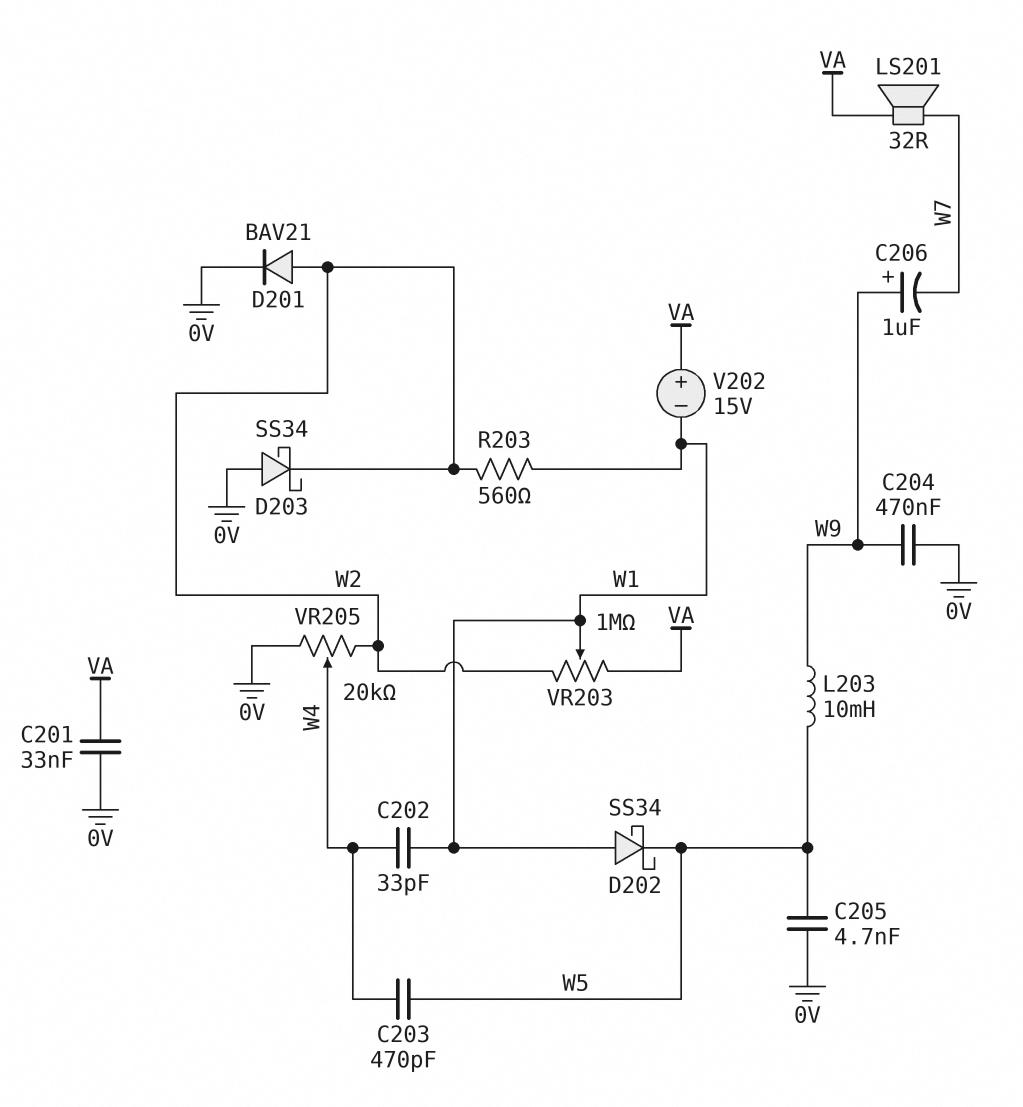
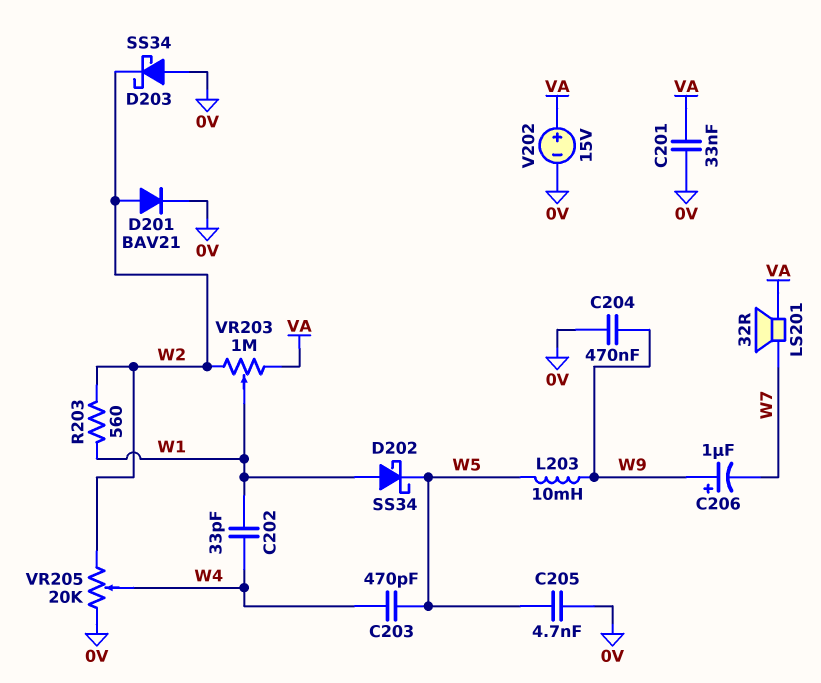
V202: 15V (plus VA, minus W1) -> 15V (plus VA, minus 0V)

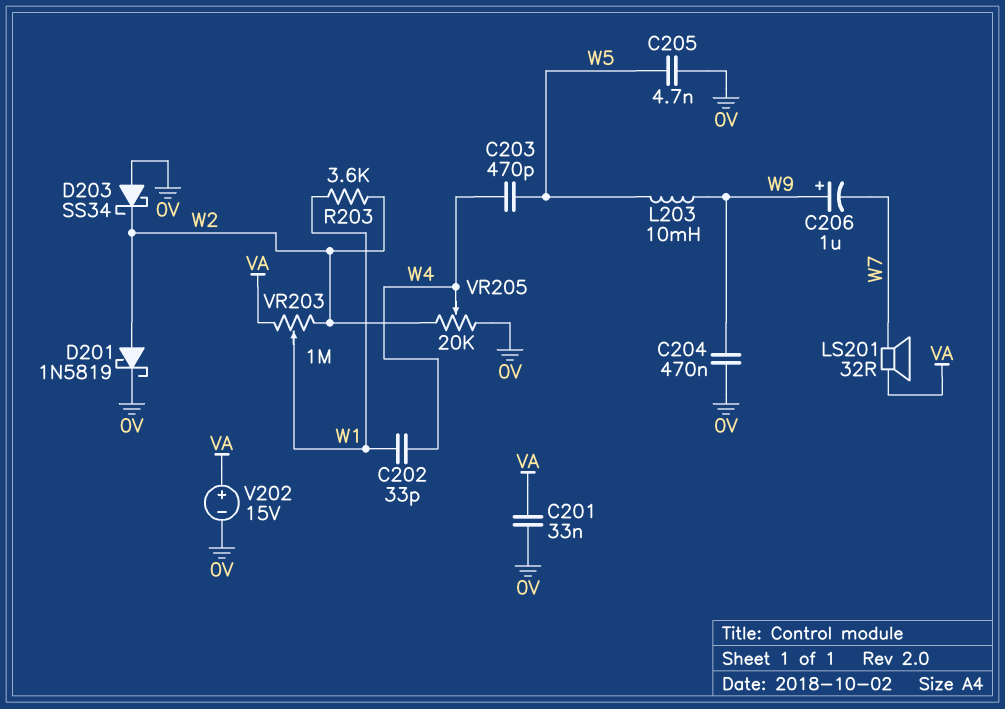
D201: diode BAV21 (A W2, K 0V) -> schottky 1N5819 (A W2, K 0V)
D202: schottky SS34 (A W1, K W5) -> none
R203: 560 (W1, W2) -> 3.6k (W1, W2)

